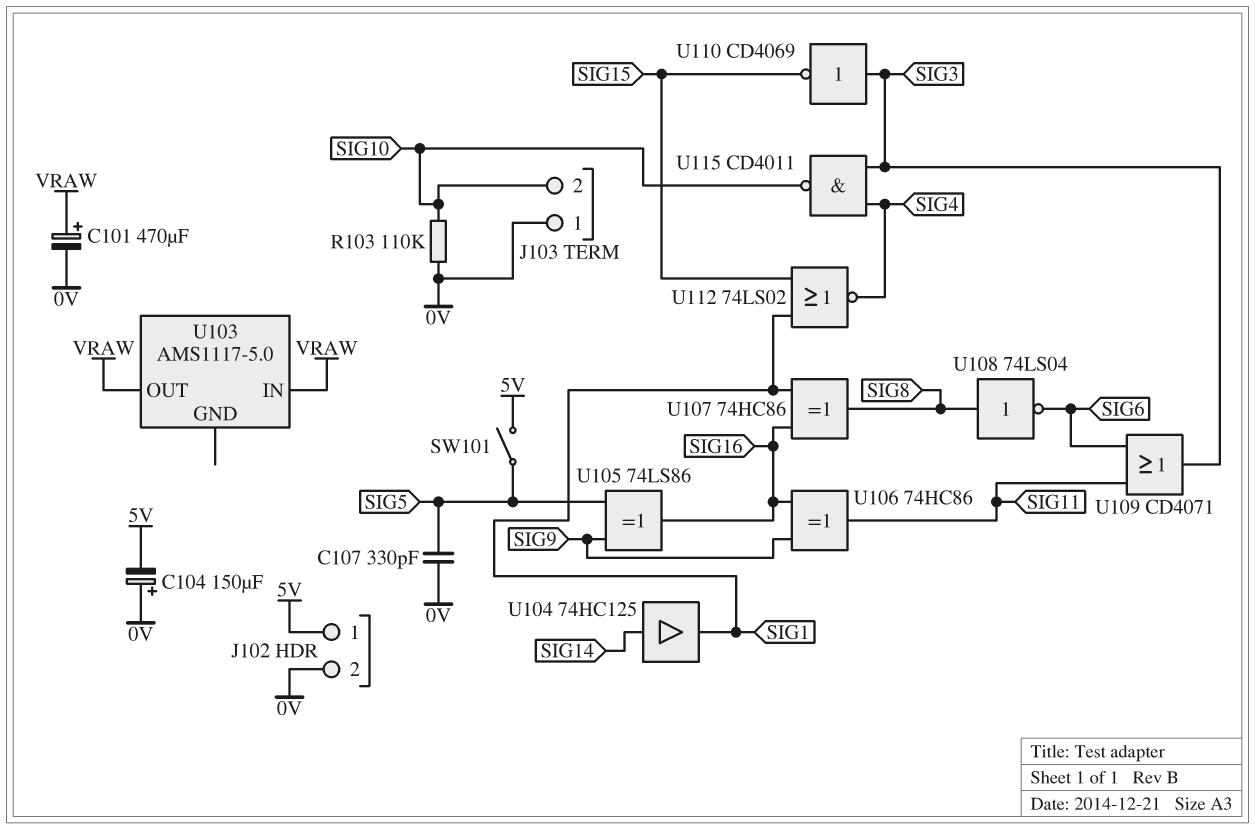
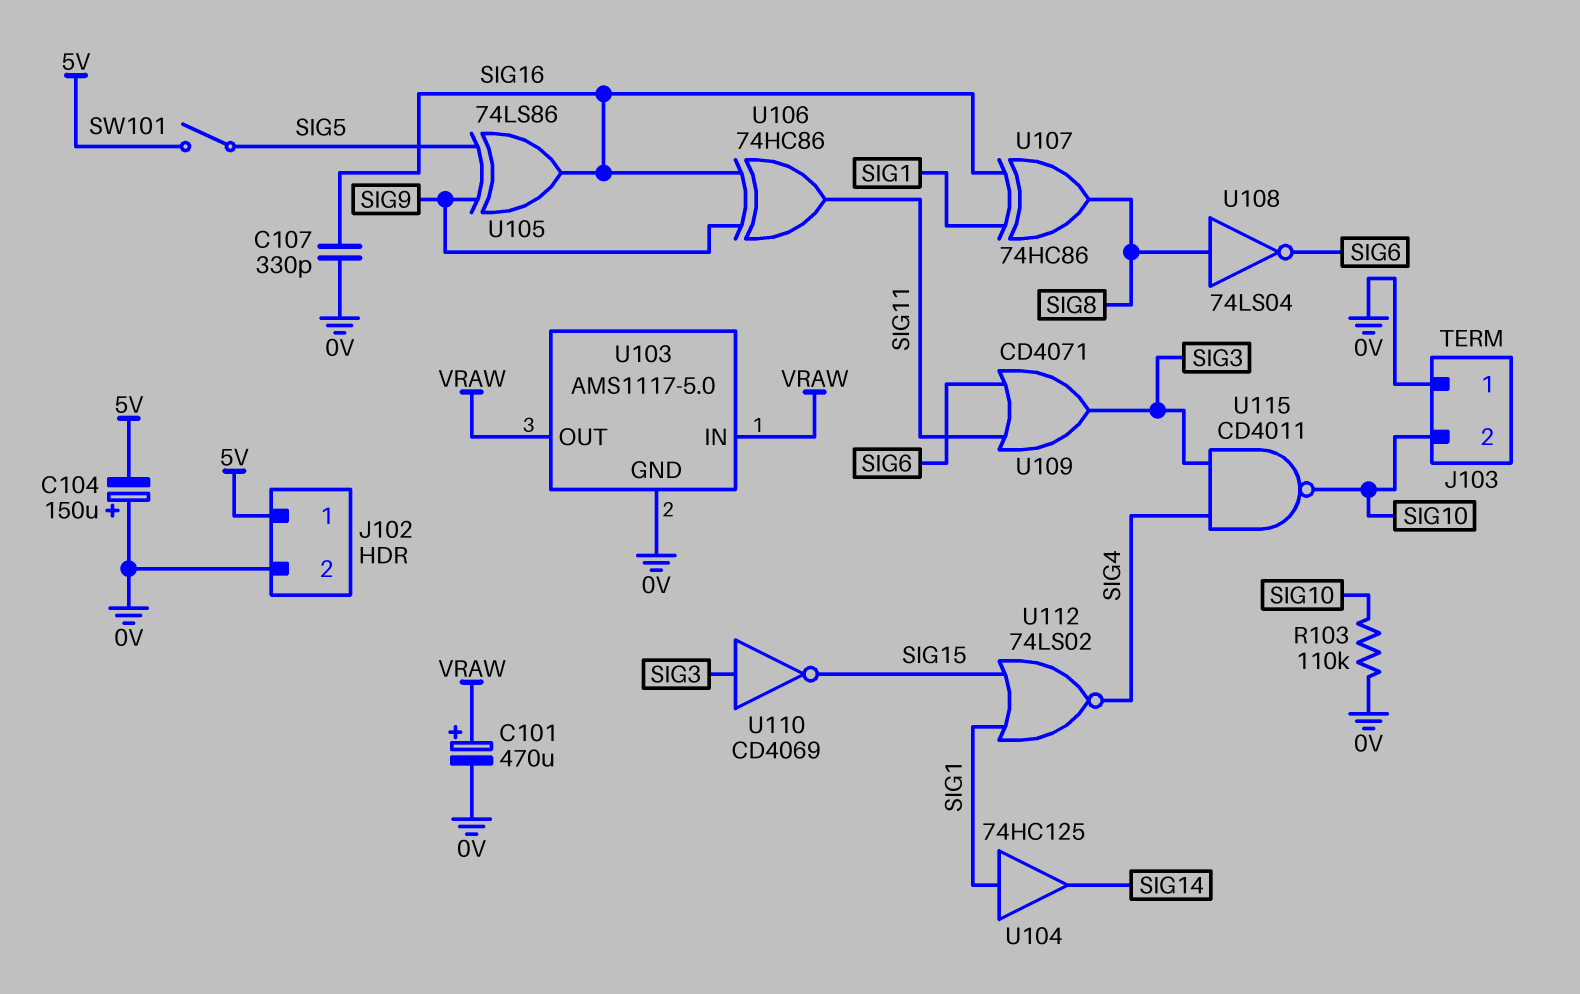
C107: 330pF (0V, SIG5) -> 330pF (0V, SIG16)
U103 pin GND: none -> 0V
U104: buffer 74HC125 (in SIG14, out SIG1) -> buffer 74HC125 (in SIG1, out SIG14)

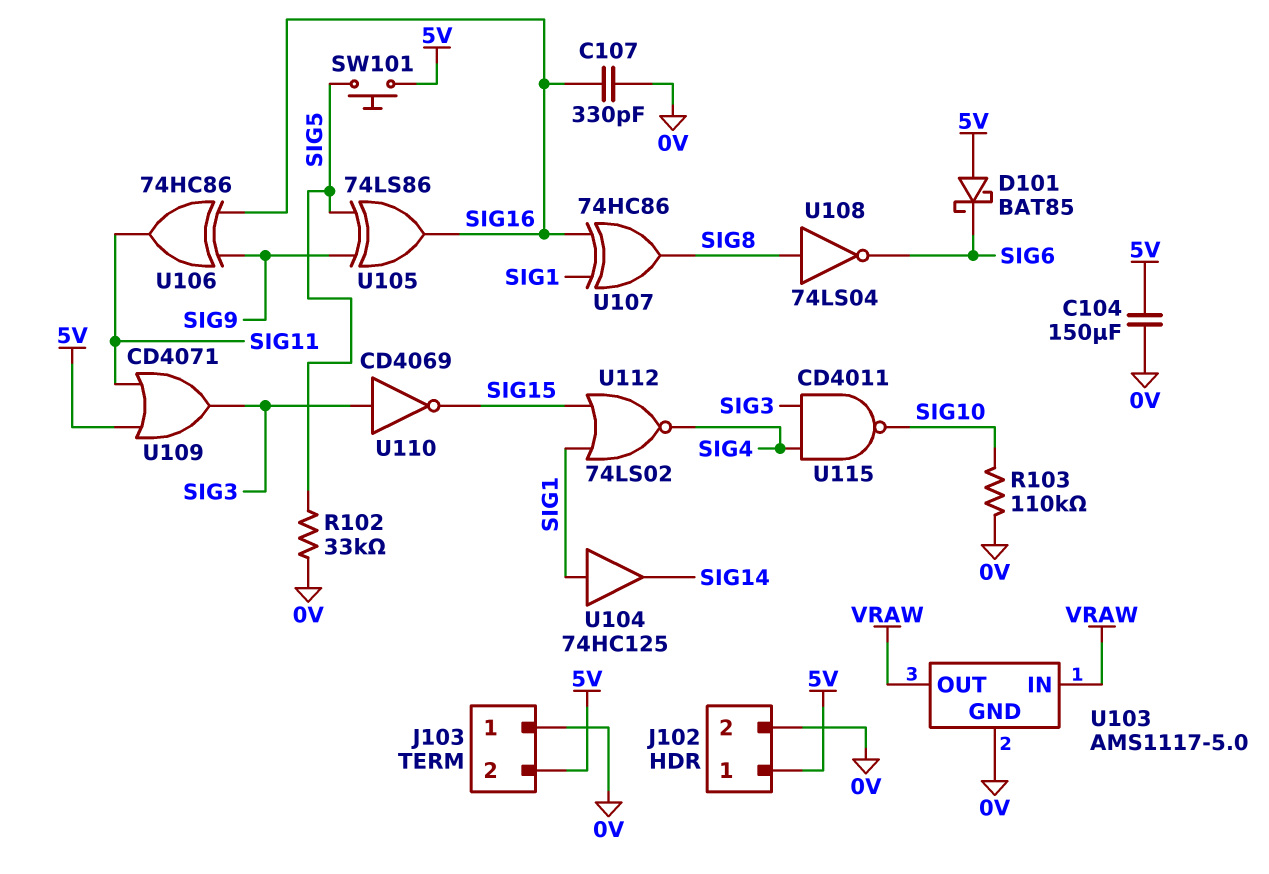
C101: 470uF (plus VRAW, minus 0V) -> none
C104: 150uF (plus 0V, minus 5V) -> 150uF (0V, 5V)
D101: none -> schottky BAT85 (A 5V, K SIG6)
J103 pin 2: SIG10 -> 5V
R102: none -> 33k (0V, SIG5)
SW101: switch (5V, SIG5) -> button (5V, SIG5)
U109: OR CD4071 (in SIG6, in SIG11, out SIG3) -> OR CD4071 (in 5V, in SIG11, out SIG3)

